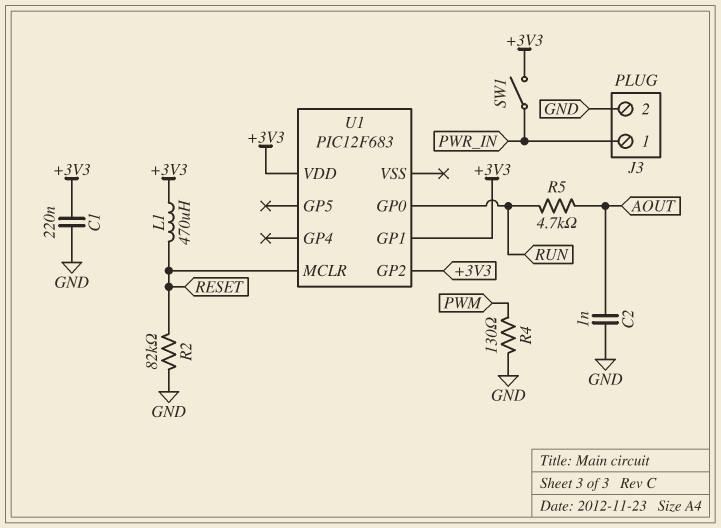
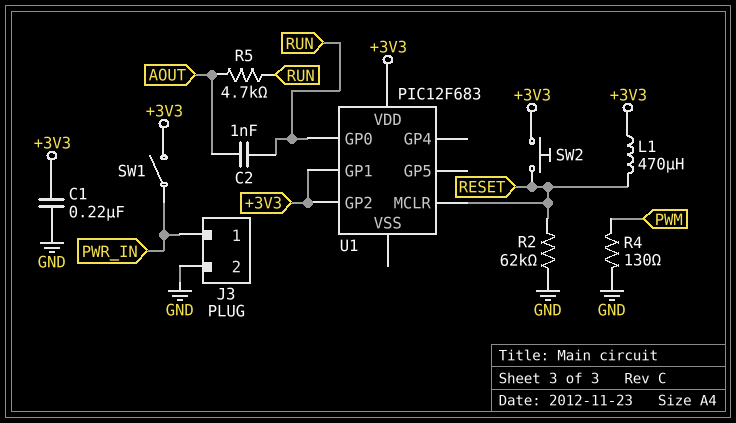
C2: 1nF (AOUT, GND) -> 1nF (AOUT, RUN)
R2: 82k (GND, RESET) -> 62k (GND, RESET)
SW2: none -> button (+3V3, RESET)

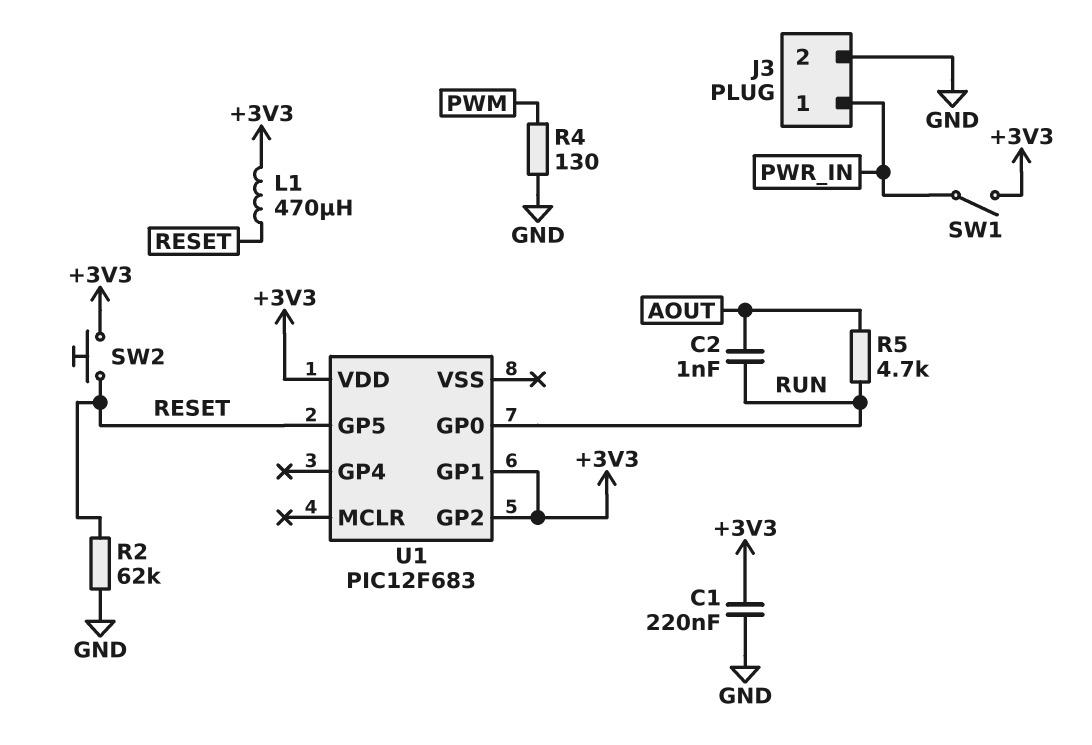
U1 pin GP5: none -> RESET
U1 pin MCLR: RESET -> none

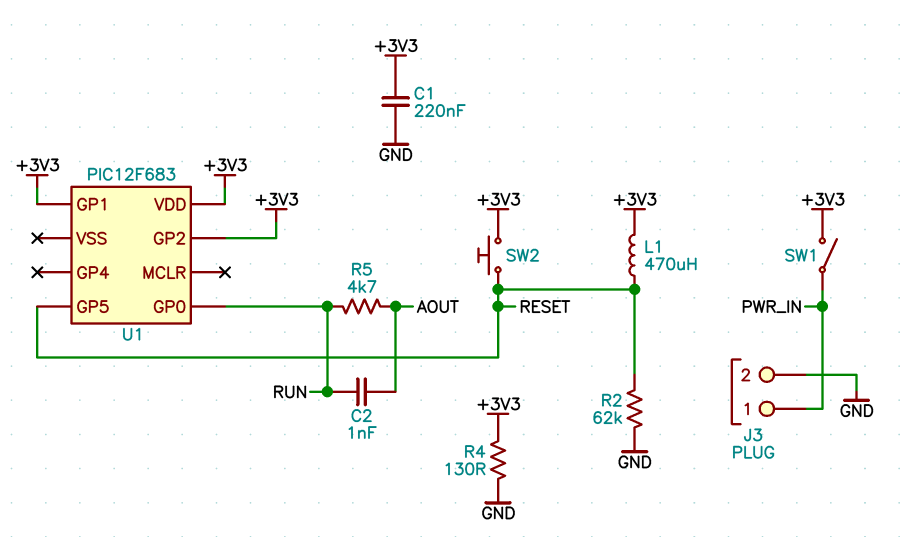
R4: 130 (GND, PWM) -> 130 (+3V3, GND)

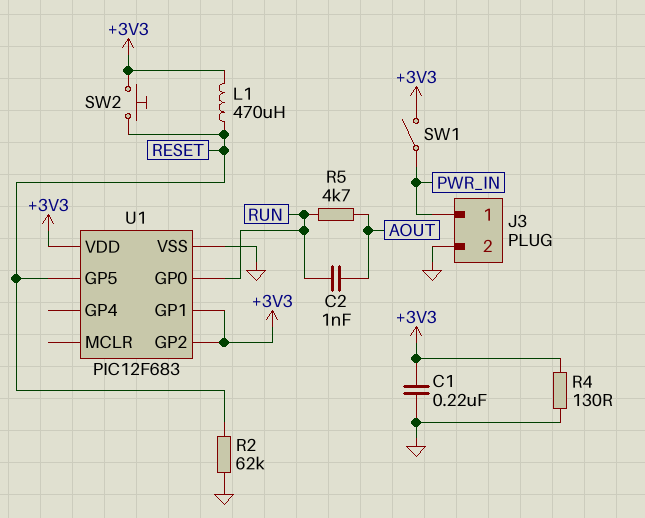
U1 pin VSS: none -> GND

